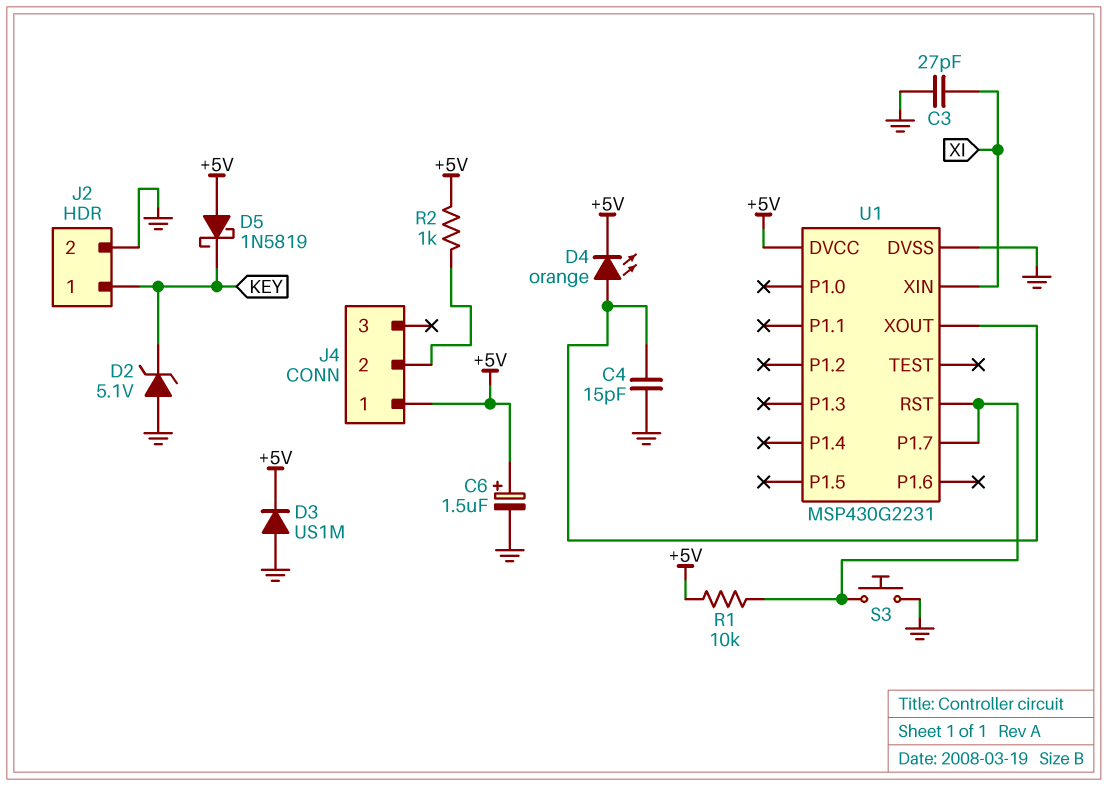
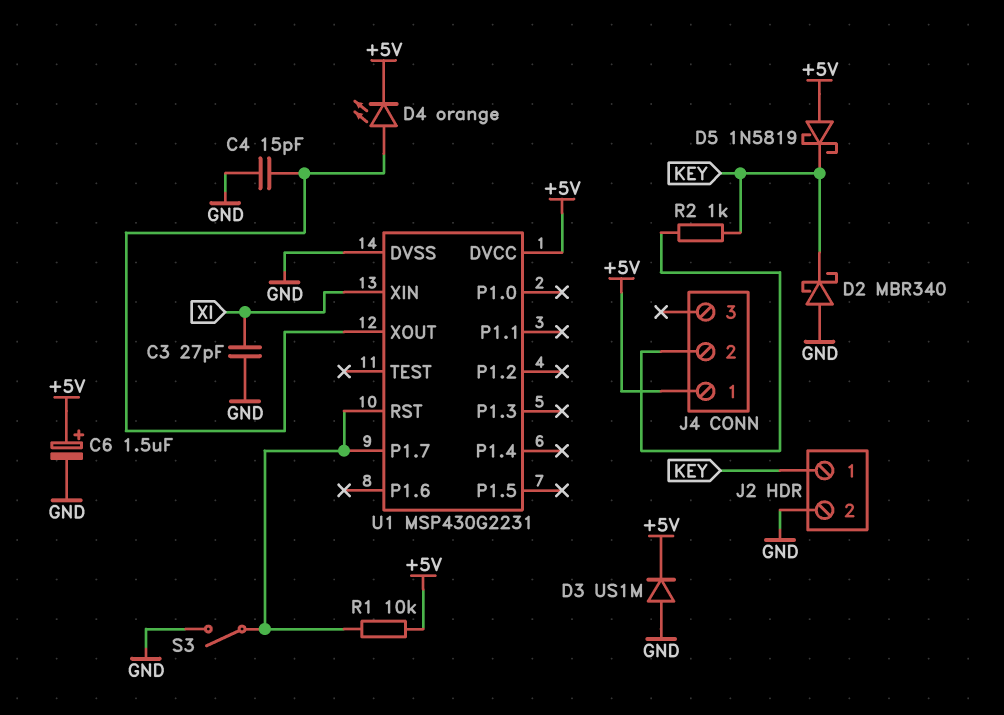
D2: zener 5.1V (A GND, K KEY) -> schottky MBR340 (A GND, K KEY)
R2: 1k (+5V, J4/2) -> 1k (J4/2, KEY)
S3: button (GND, U1/P1.7) -> switch (GND, U1/P1.7)

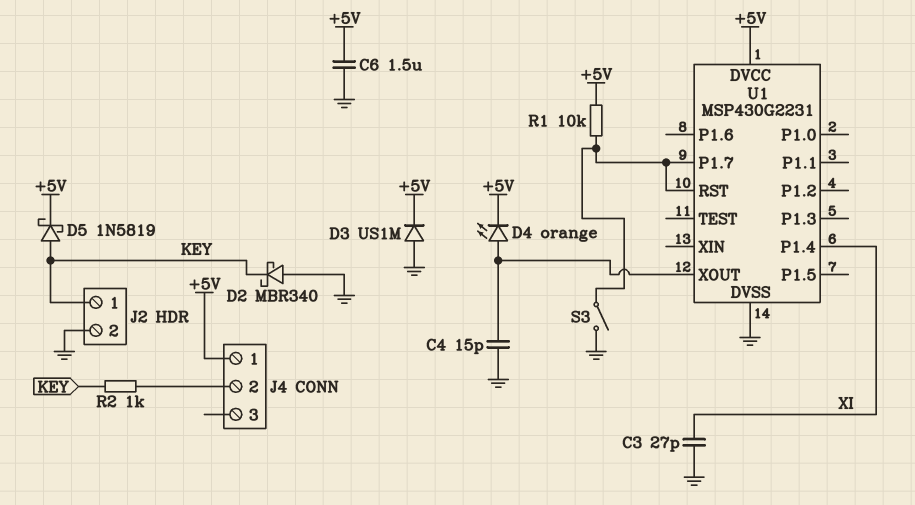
C6: 1.5uF (plus +5V, minus GND) -> 1.5uF (+5V, GND)
D5: schottky 1N5819 (A +5V, K KEY) -> schottky 1N5819 (A KEY, K +5V)
U1 pin P1.4: none -> XI
U1 pin XIN: XI -> none

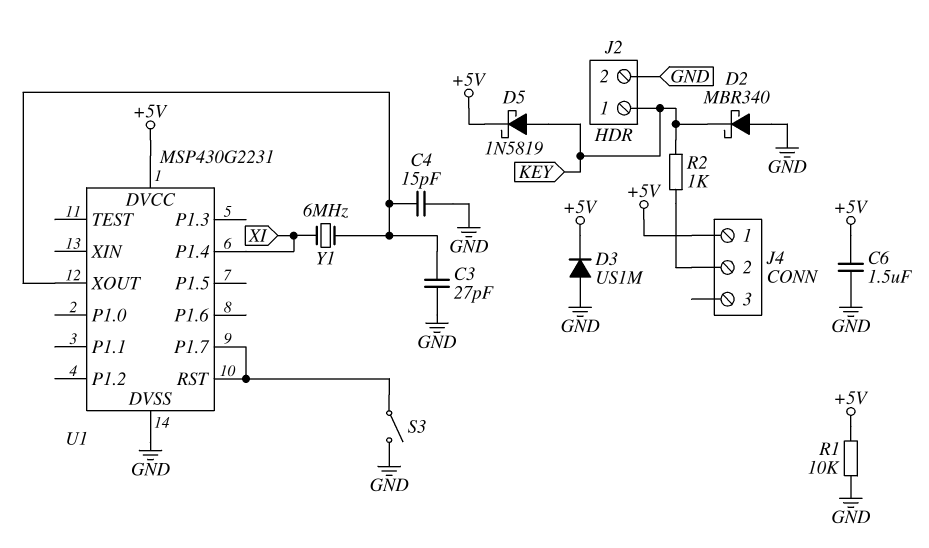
C3: 27pF (GND, XI) -> 27pF (GND, U1/XOUT)
D4: LED orange (A U1/XOUT, K +5V) -> none
R1: 10k (+5V, U1/P1.7) -> 10k (+5V, GND)
Y1: none -> 6MHz (U1/XOUT, XI)

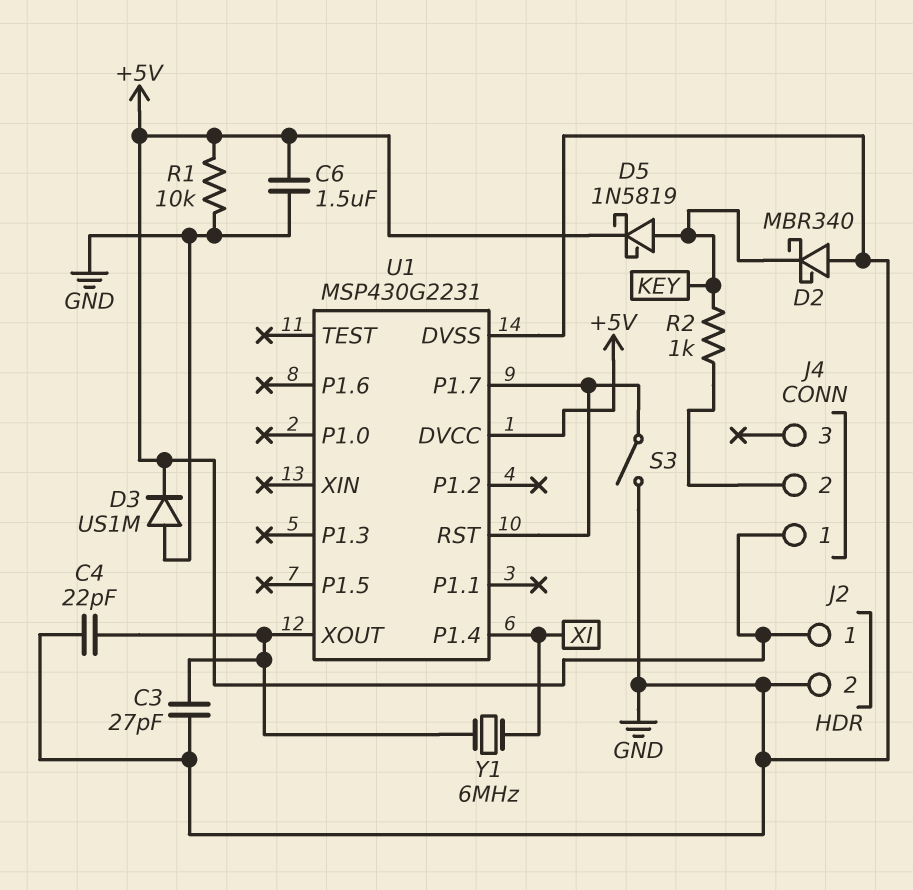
C4: 15pF (GND, U1/XOUT) -> 22pF (GND, U1/XOUT)
J2 pin 1: KEY -> +5V

